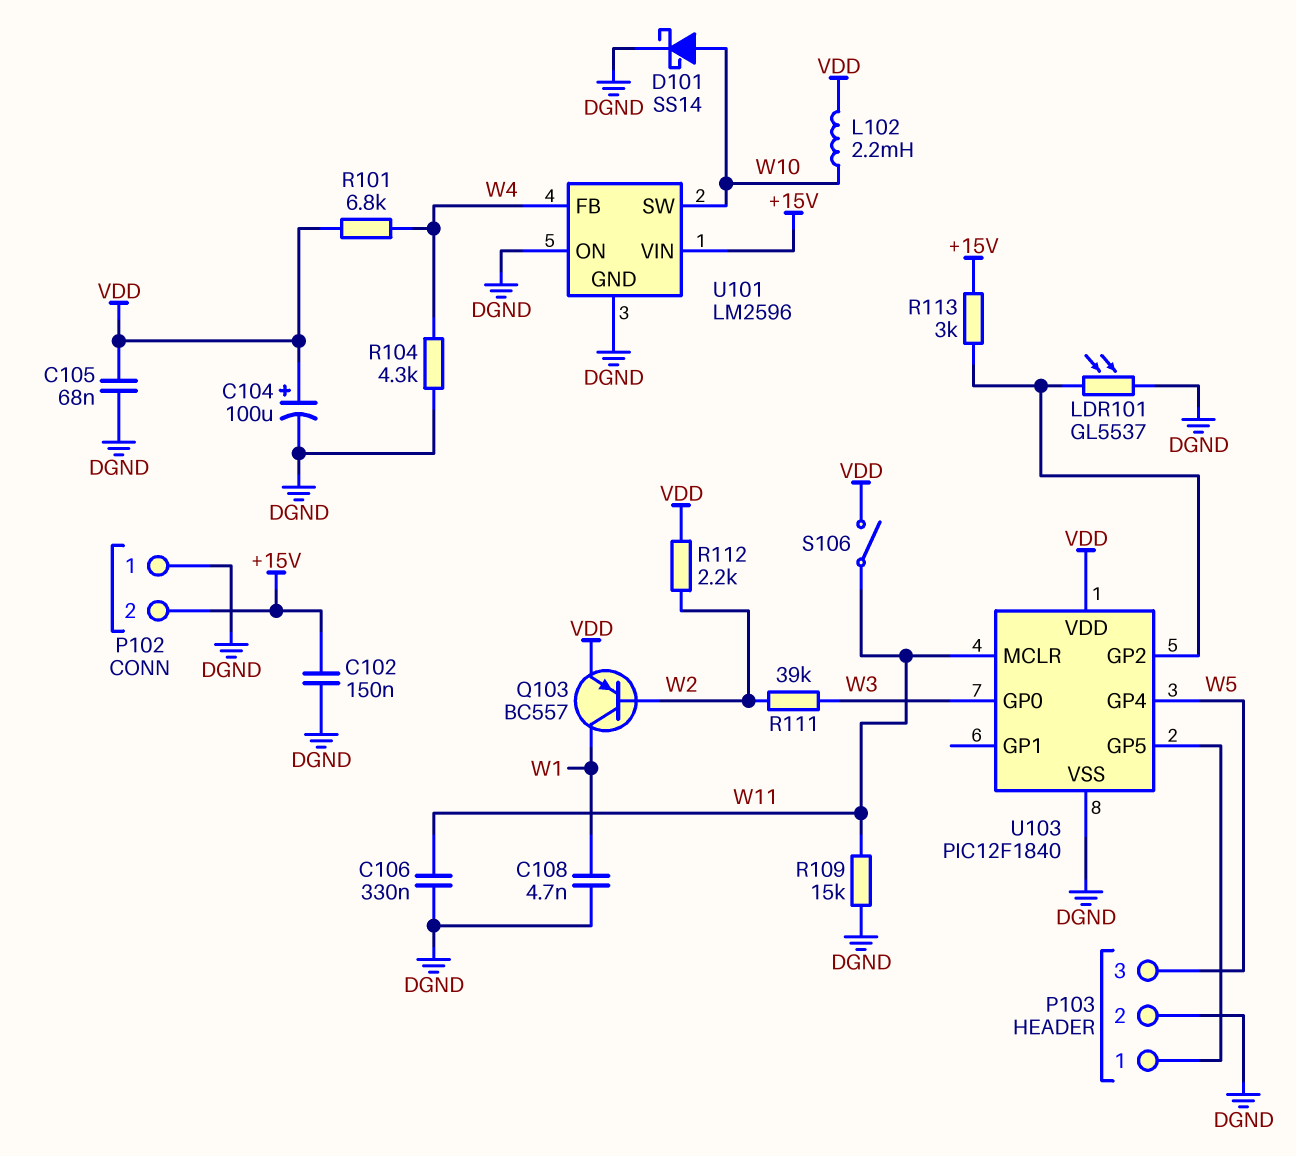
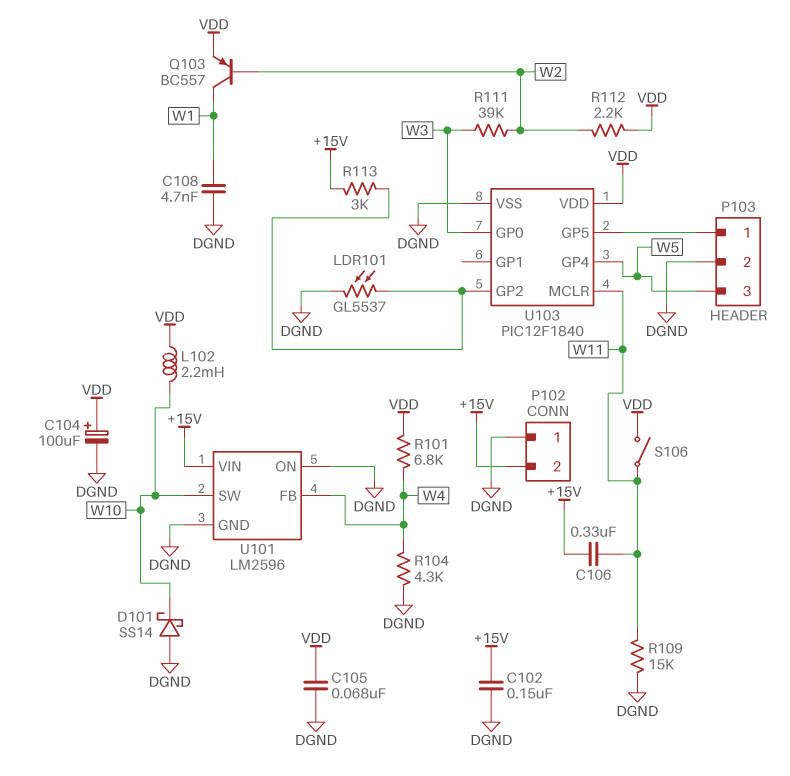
C106: 330nF (DGND, W11) -> 330nF (+15V, W11)
D101: schottky SS14 (A W10, K DGND) -> schottky SS14 (A DGND, K W10)

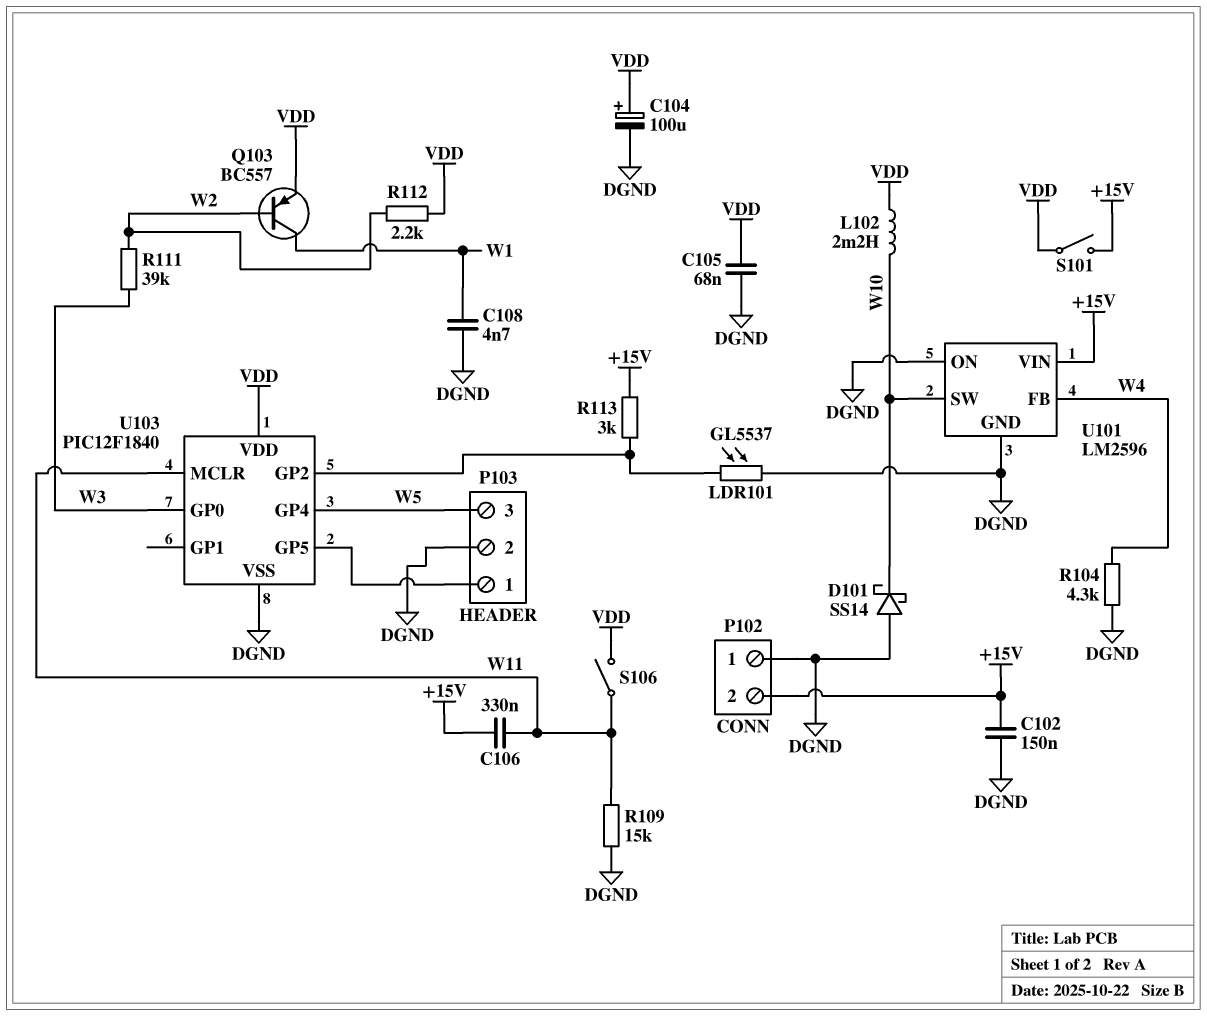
R101: 6.8k (VDD, W4) -> none
S101: none -> switch (+15V, VDD)

